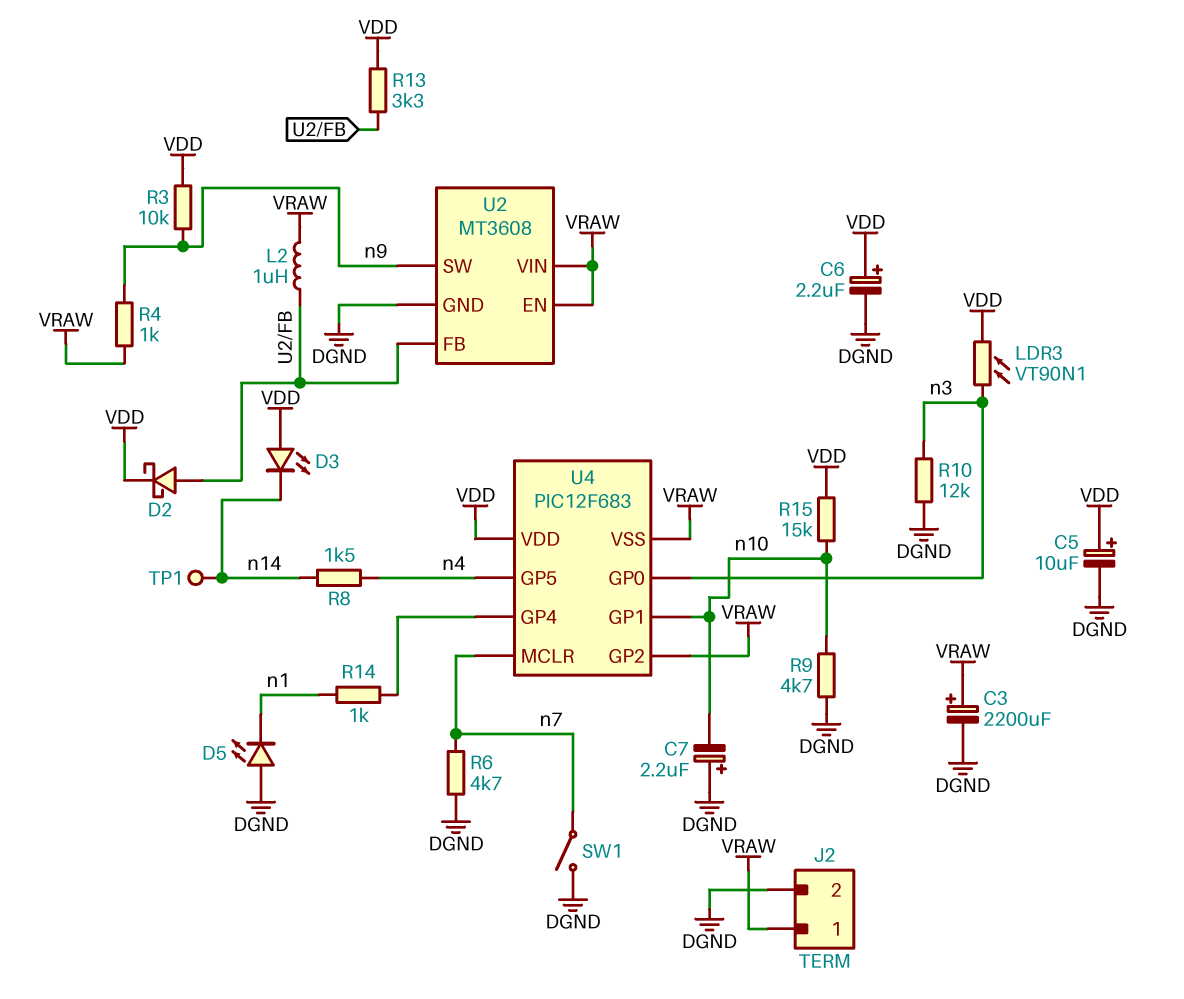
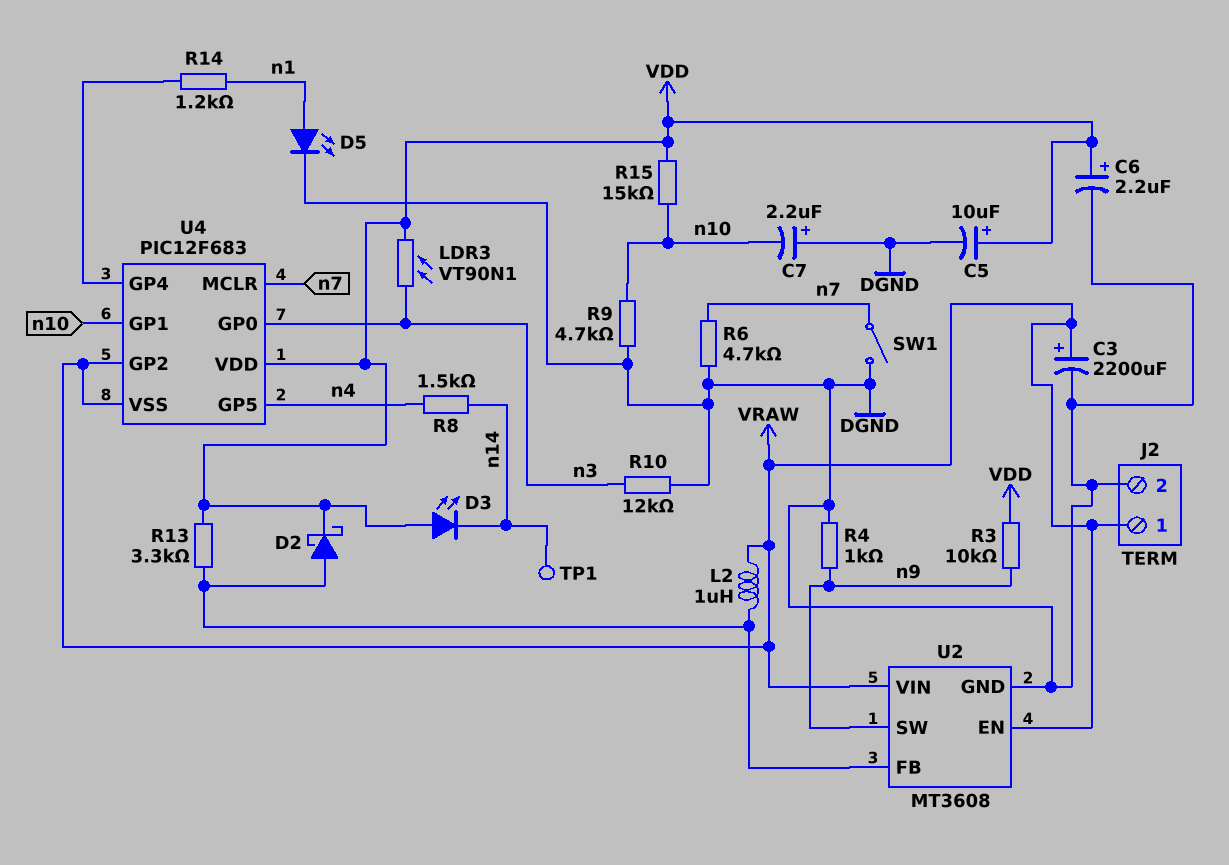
D5: LED (A DGND, K n1) -> LED (A n1, K DGND)
R4: 1k (VRAW, n9) -> 1k (DGND, n9)
R14: 1k (U4/GP4, n1) -> 1.2k (U4/GP4, n1)

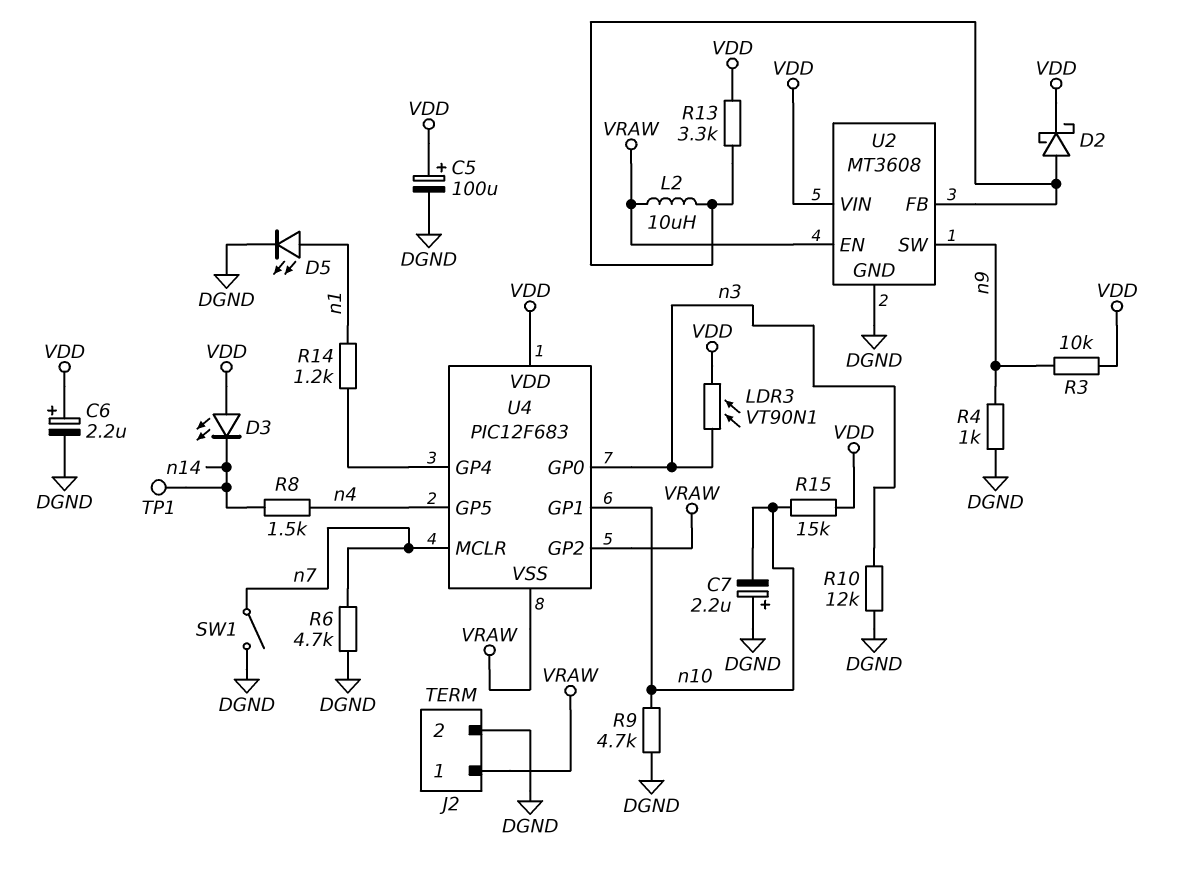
C3: 2200uF (plus VRAW, minus DGND) -> none
C5: 10uF (plus VDD, minus DGND) -> 100uF (plus VDD, minus DGND)
L2: 1uH (U2/FB, VRAW) -> 10uH (U2/FB, VRAW)
U2 pin VIN: VRAW -> VDD

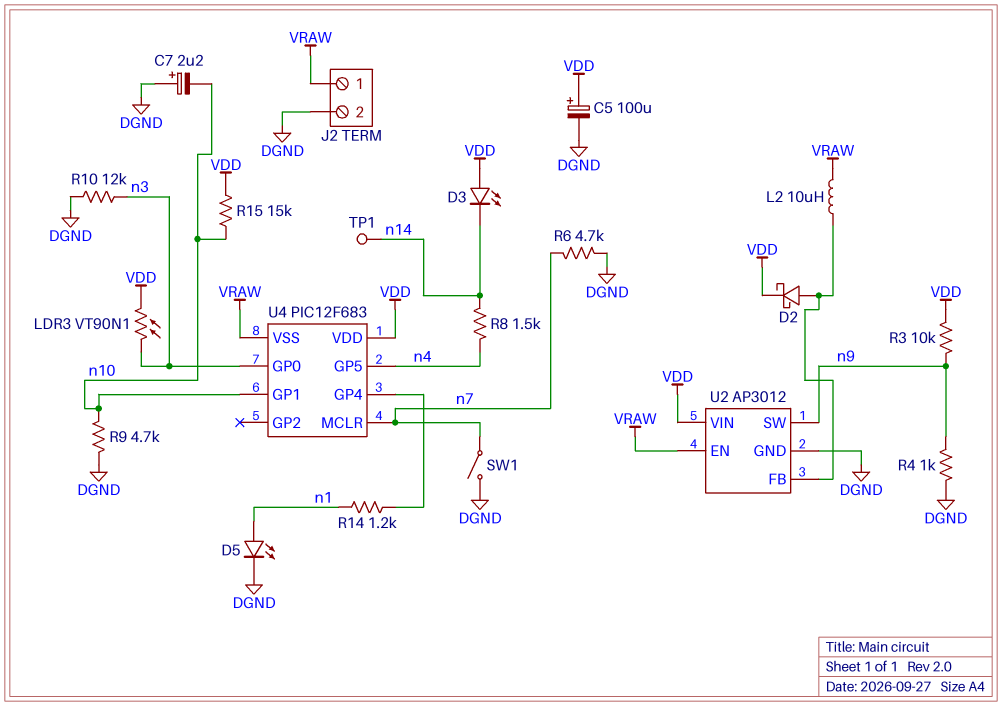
C6: 2.2uF (plus VDD, minus DGND) -> none
R13: 3.3k (U2/FB, VDD) -> none
U2: MT3608 -> AP3012
U4 pin GP2: VRAW -> none

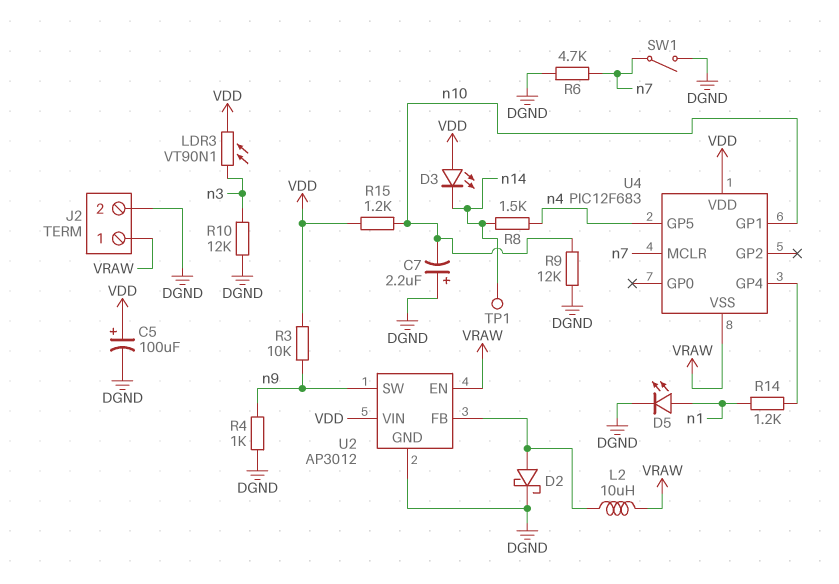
D2: schottky (A U2/FB, K VDD) -> schottky (A U2/FB, K DGND)
R9: 4.7k (DGND, n10) -> 12k (DGND, n10)
R15: 15k (VDD, n10) -> 1.2k (VDD, n10)
U4 pin GP0: n3 -> none

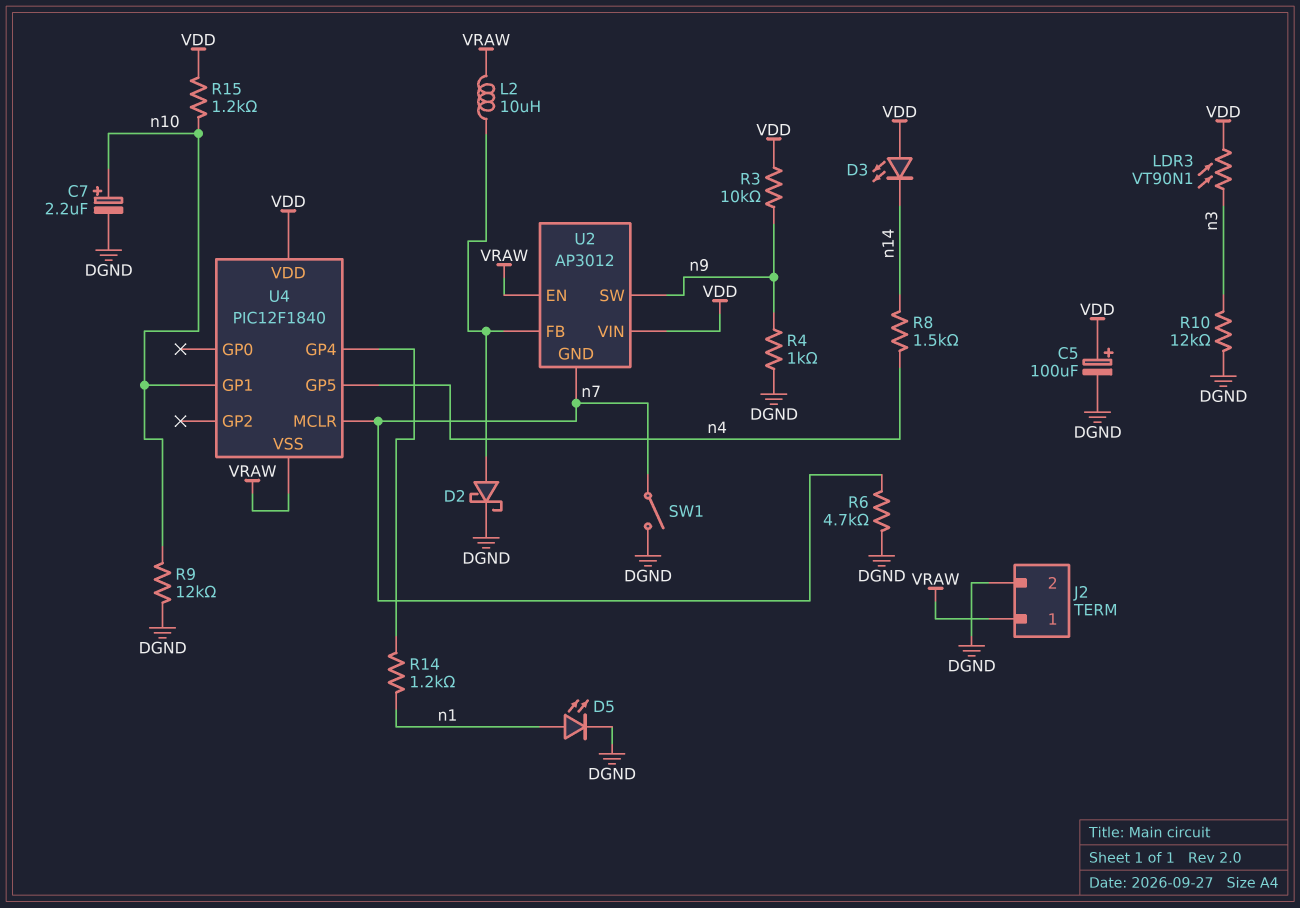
C7: 2.2uF (plus DGND, minus n10) -> 2.2uF (plus n10, minus DGND)
TP1: test point (n14) -> none
U2 pin GND: DGND -> n7
U4: PIC12F683 -> PIC12F1840

